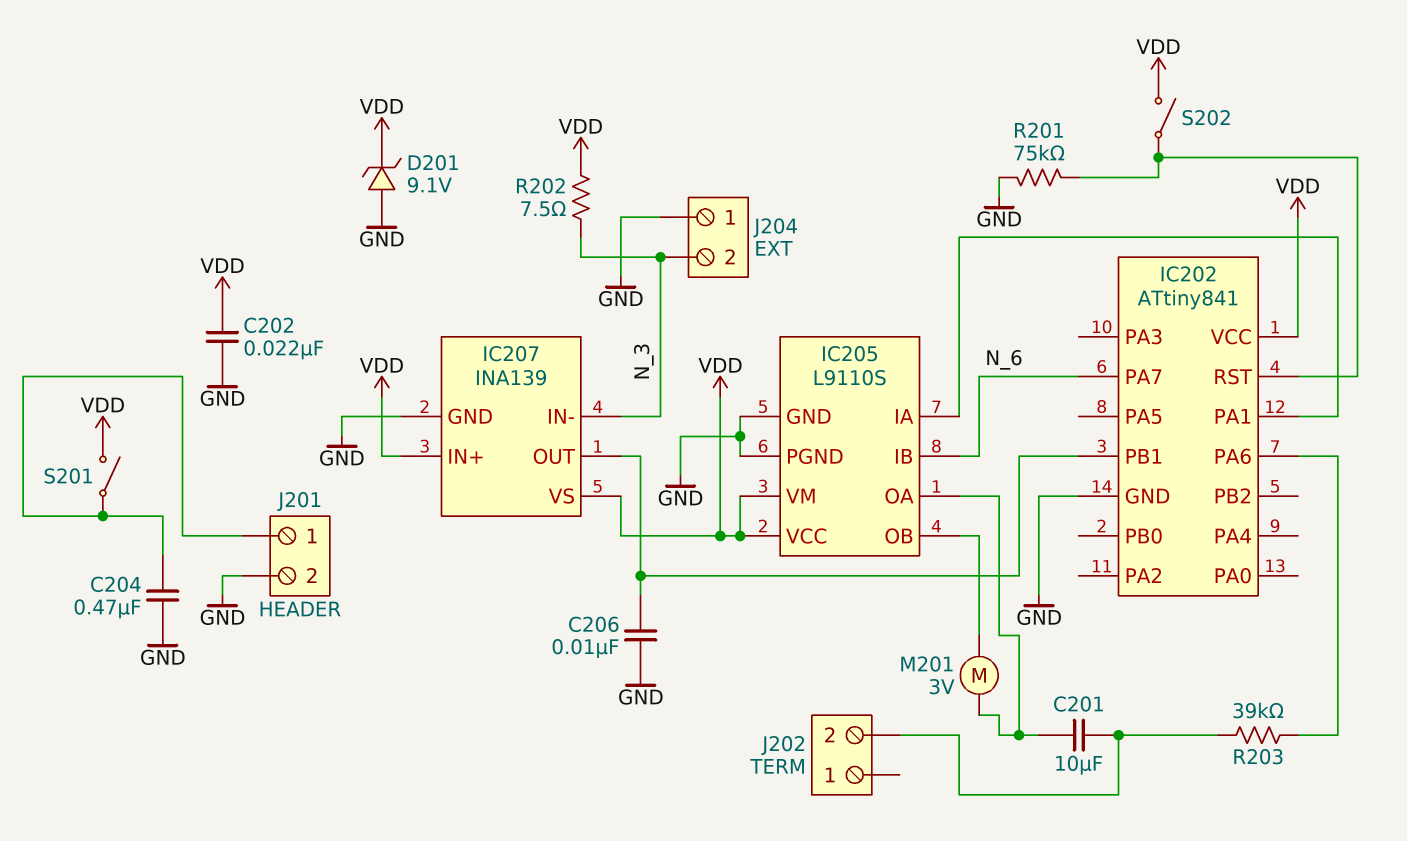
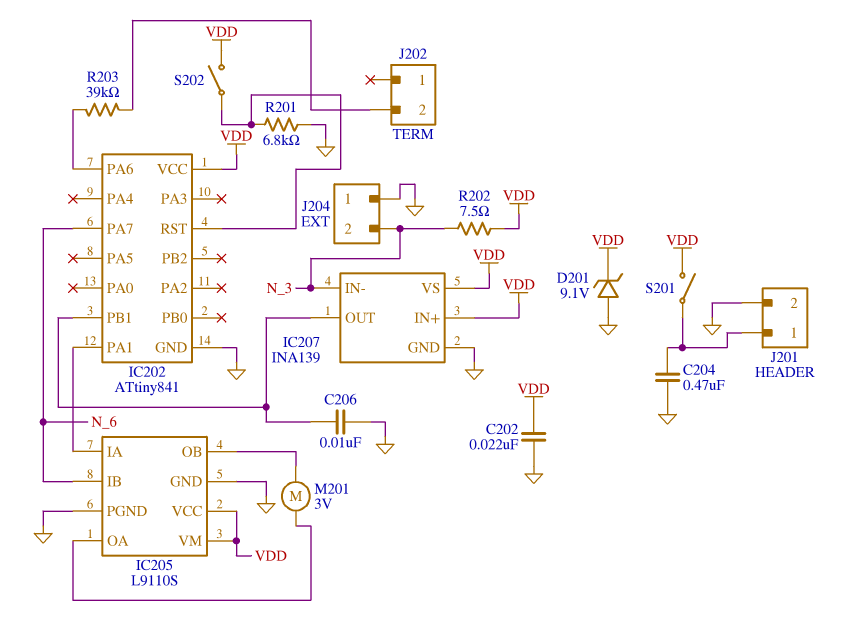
C201: 10uF (IC205/OA, J202/2) -> none
R201: 75k (GND, IC202/RST) -> 6.8k (GND, IC202/RST)

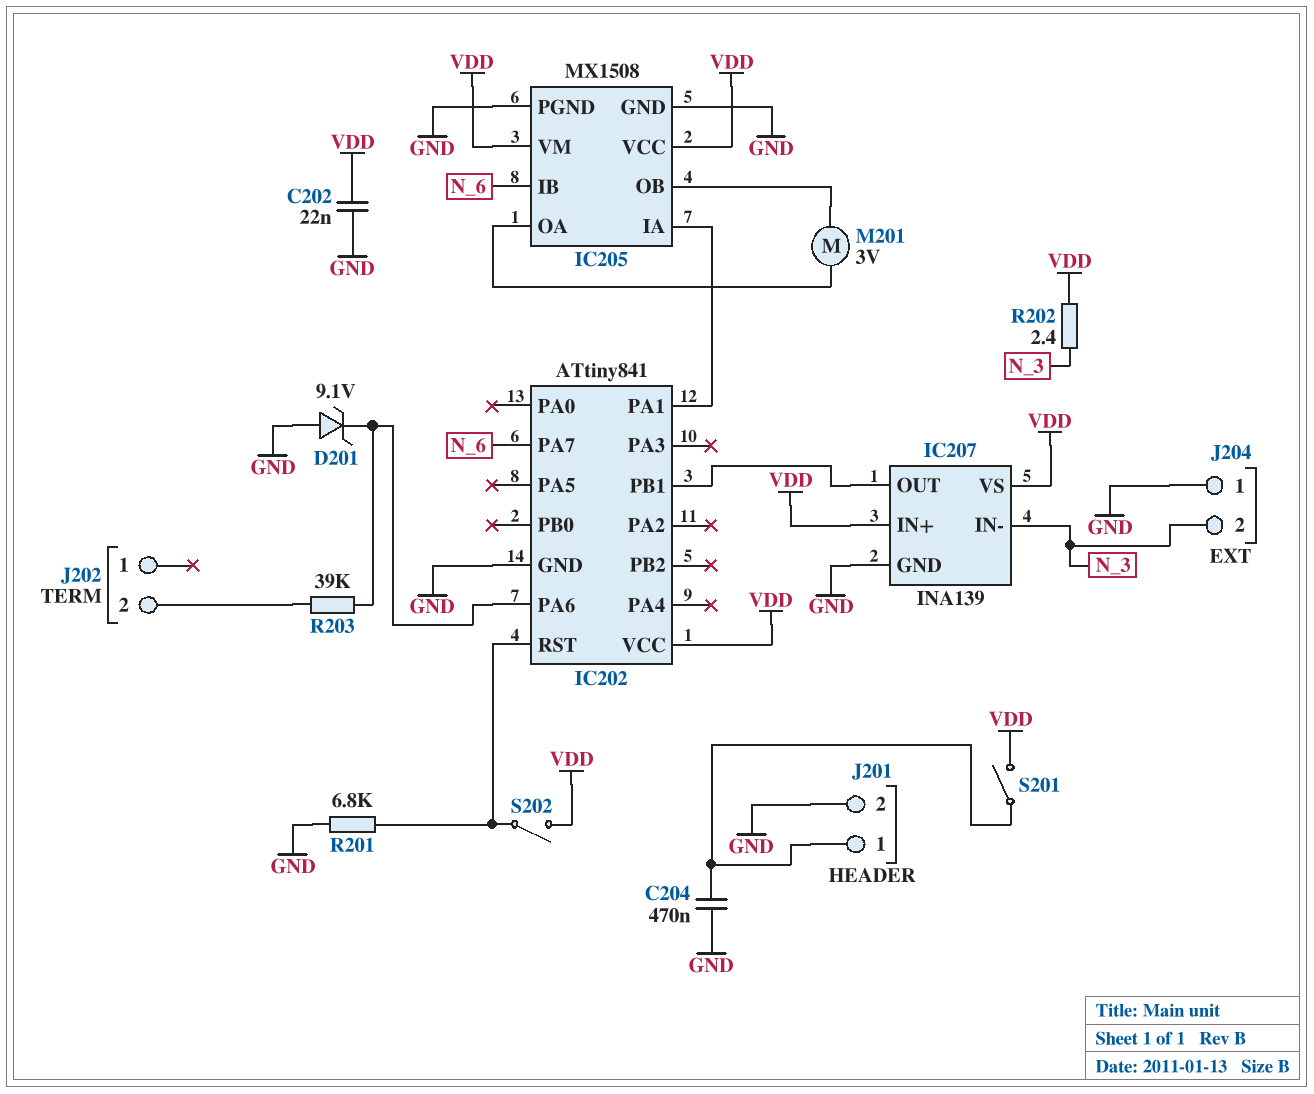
C206: 10nF (GND, IC202/PB1) -> none
D201: zener 9.1V (A GND, K VDD) -> zener 9.1V (A GND, K IC202/PA6)
IC205: L9110S -> MX1508
R202: 7.5 (N_3, VDD) -> 2.4 (N_3, VDD)

